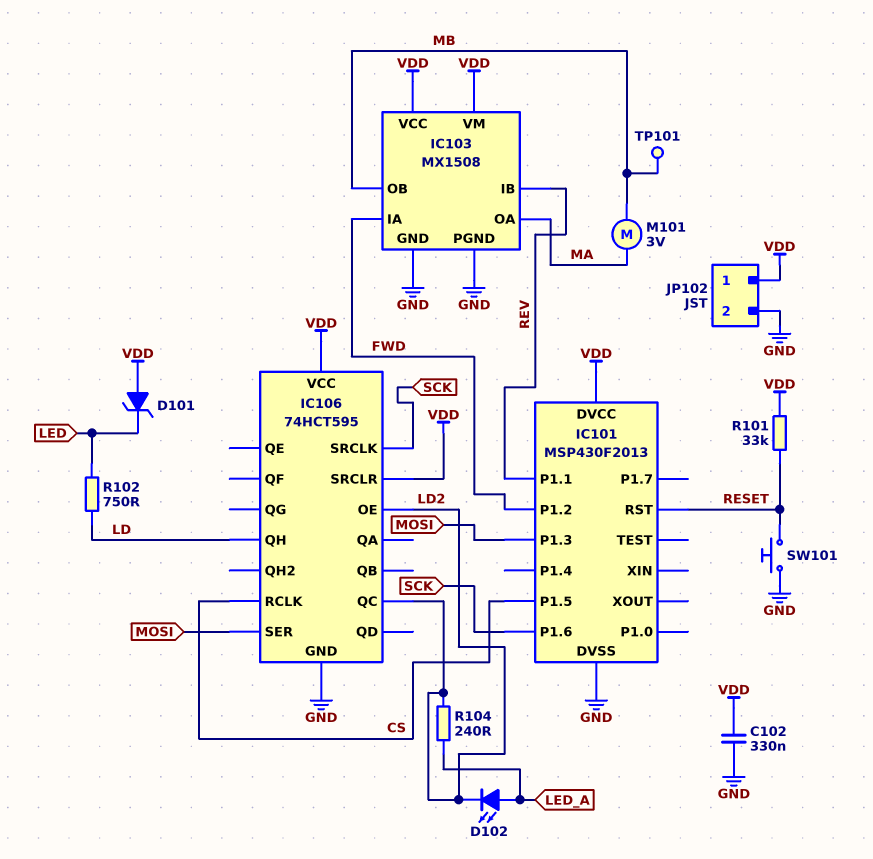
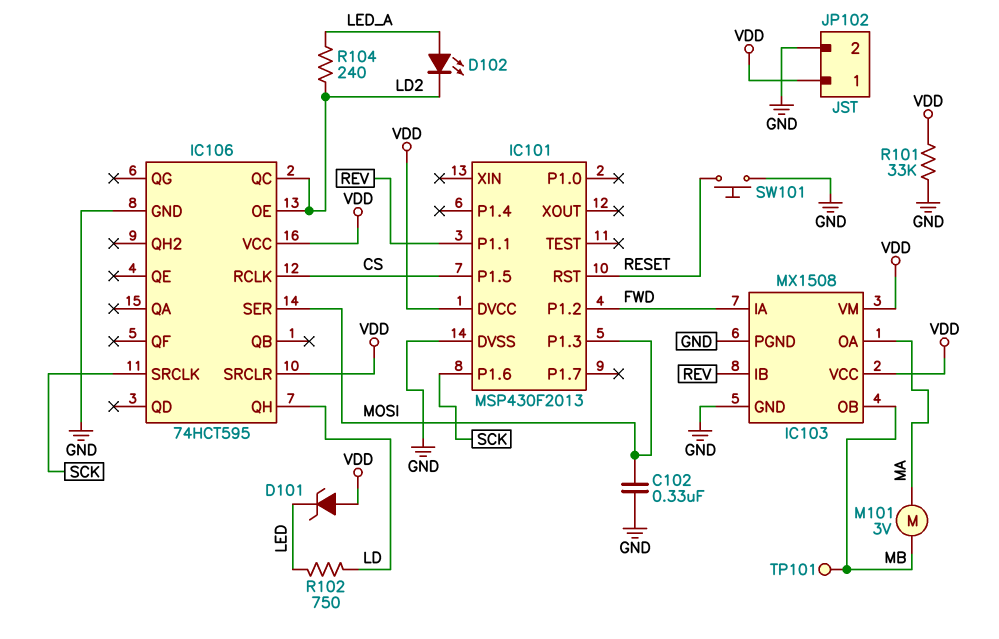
C102: 330nF (GND, VDD) -> 330nF (GND, MOSI)
R101: 33k (RESET, VDD) -> 33k (GND, VDD)

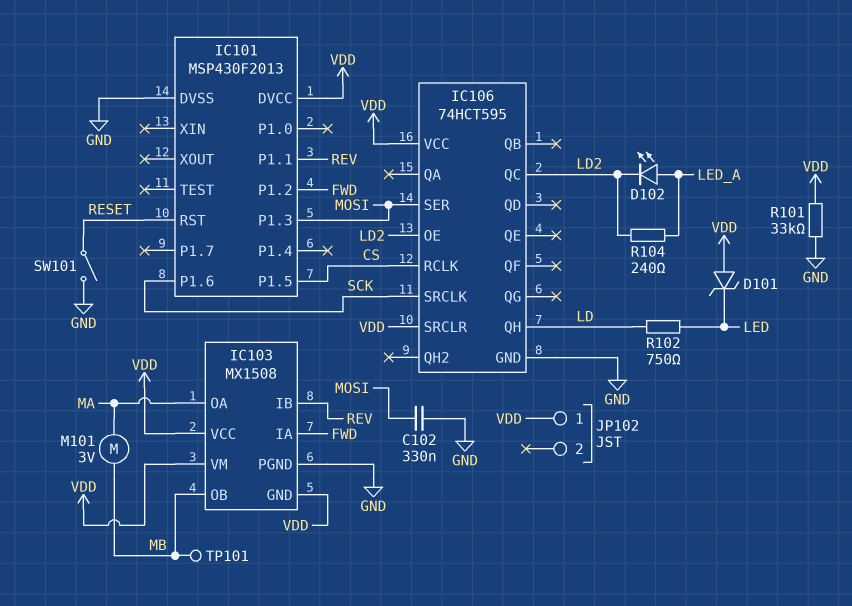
IC103 pin GND: GND -> VDD
JP102 pin 2: GND -> none
SW101: button (GND, RESET) -> switch (GND, RESET)

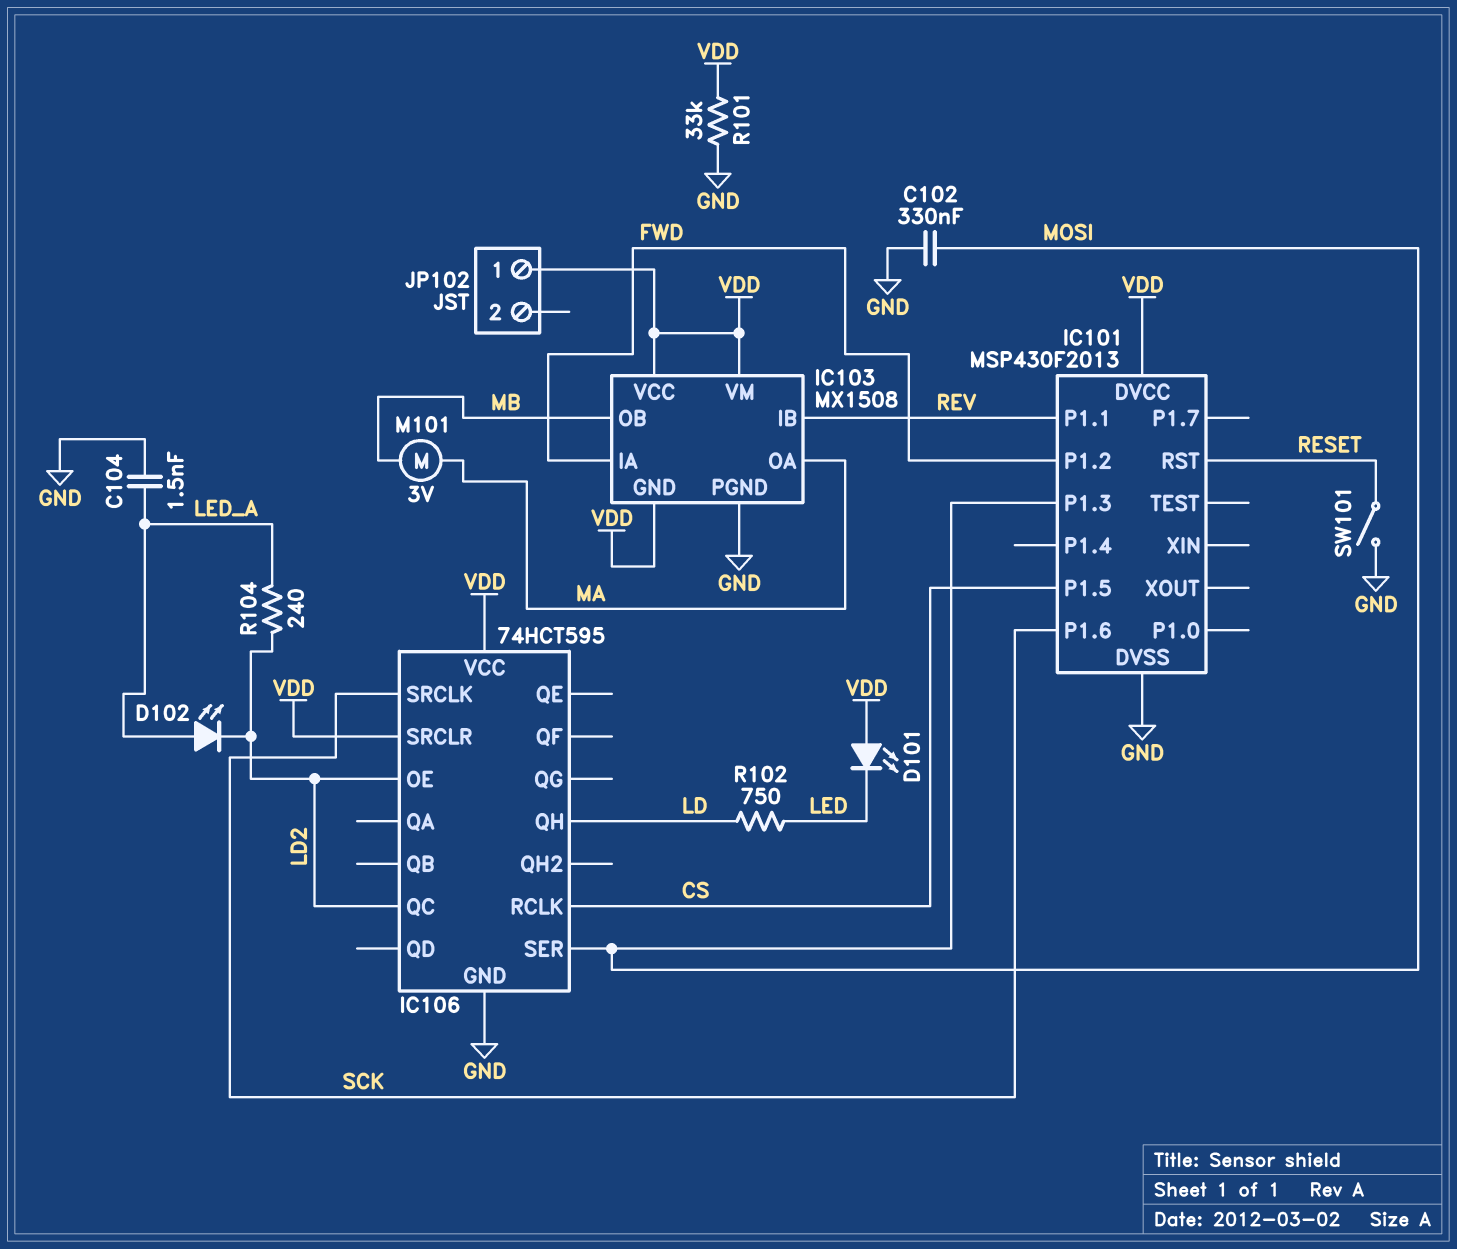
C104: none -> 1.5nF (GND, LED_A)
D101: zener (A VDD, K LED) -> LED (A VDD, K LED)
TP101: test point (MB) -> none

